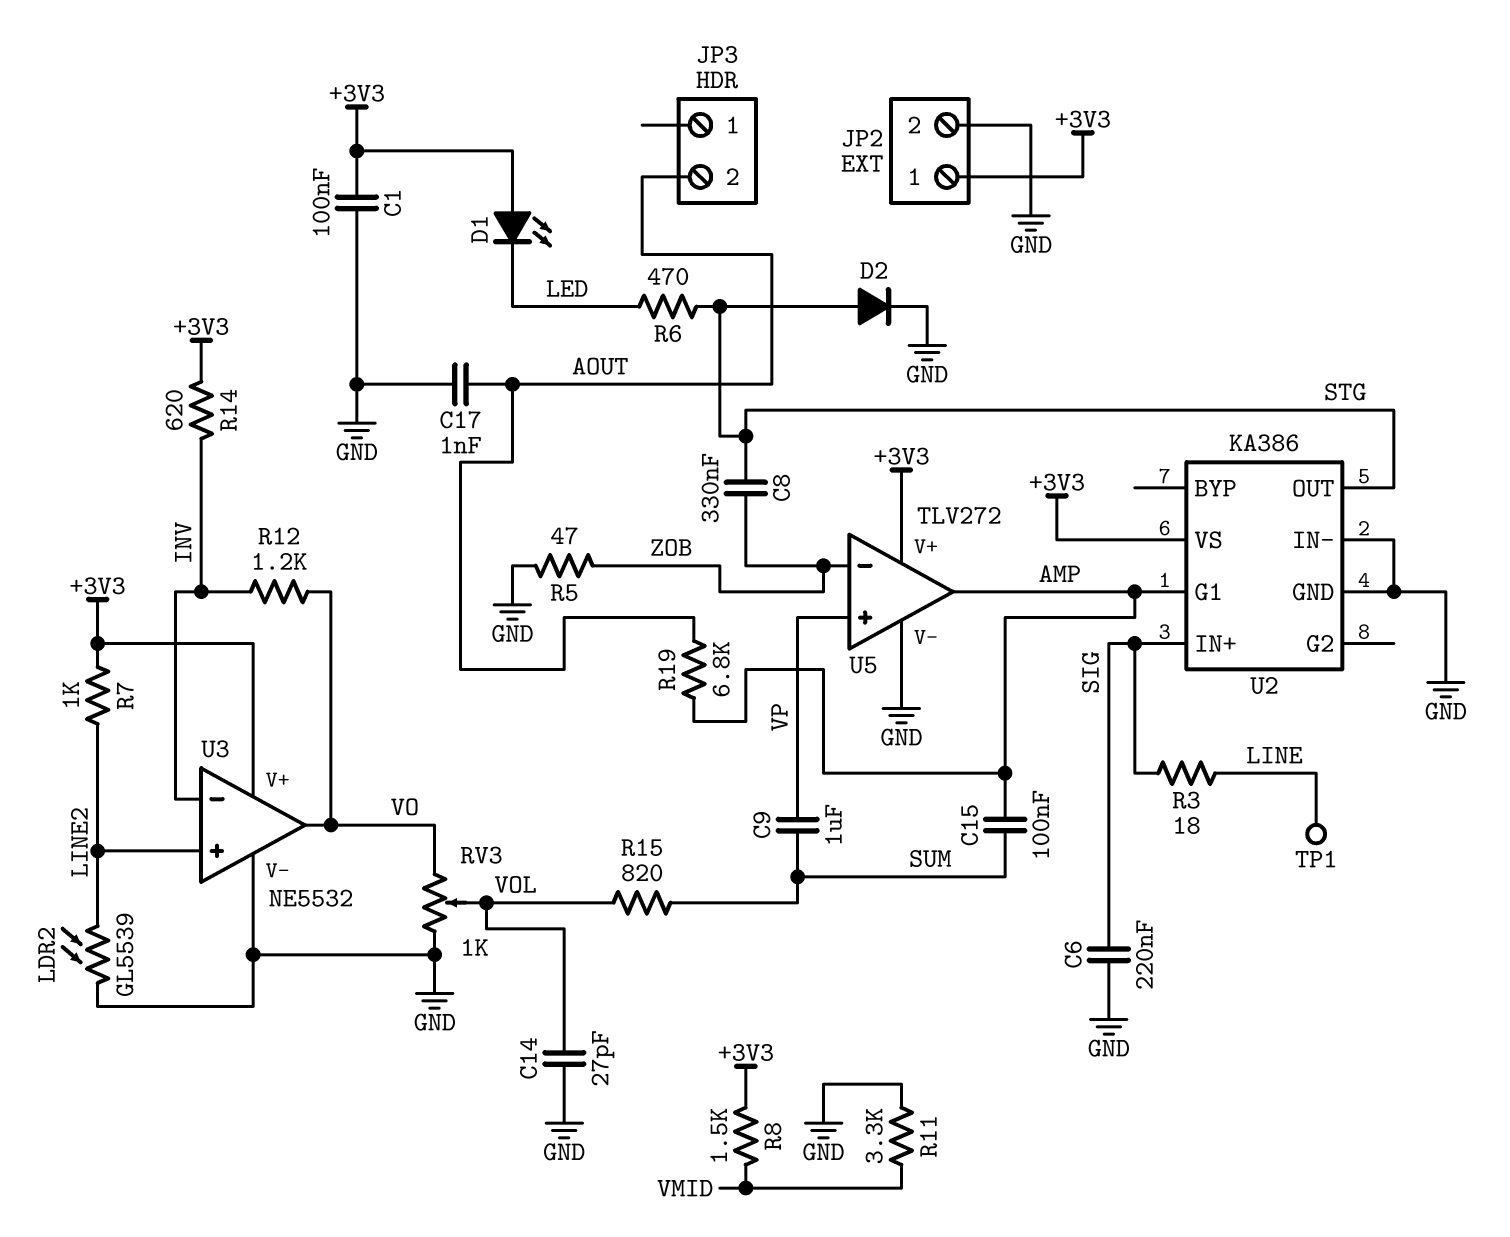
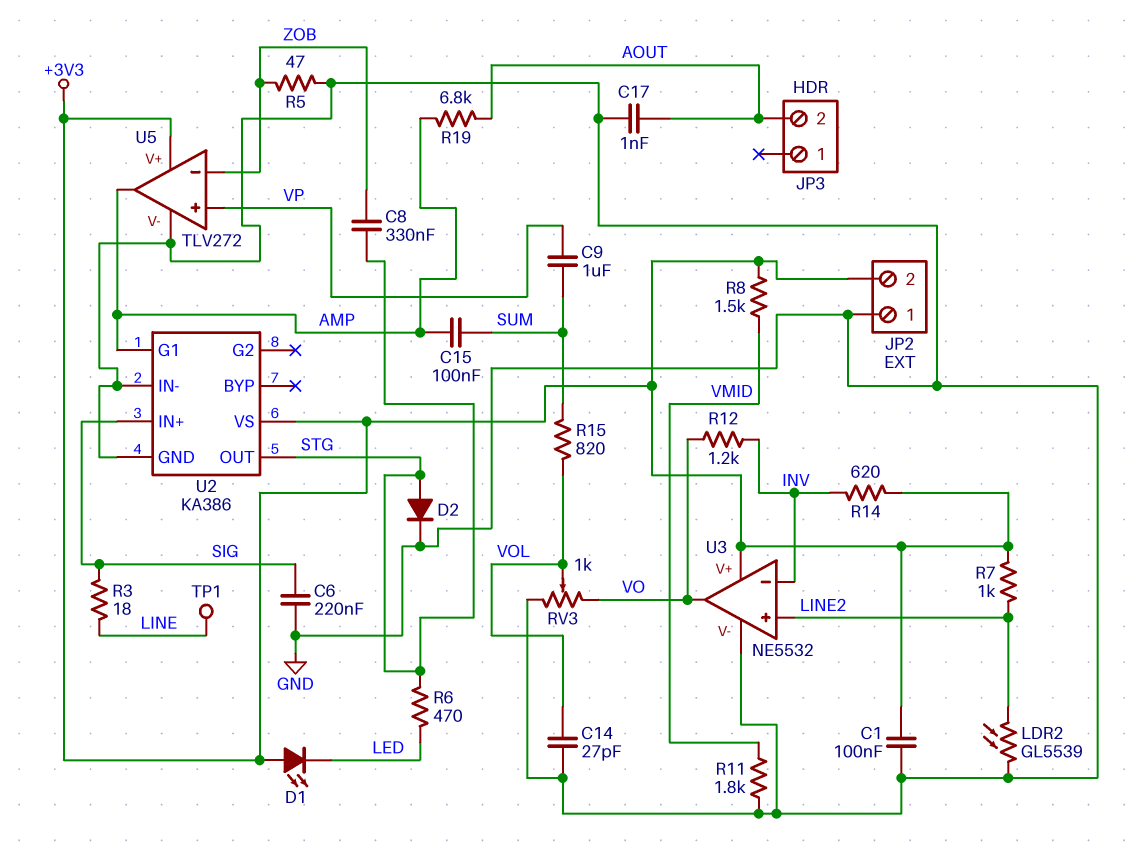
JP2 pin 1: +3V3 -> GND
JP2 pin 2: GND -> +3V3
R11: 3.3k (GND, VMID) -> 1.8k (GND, VMID)

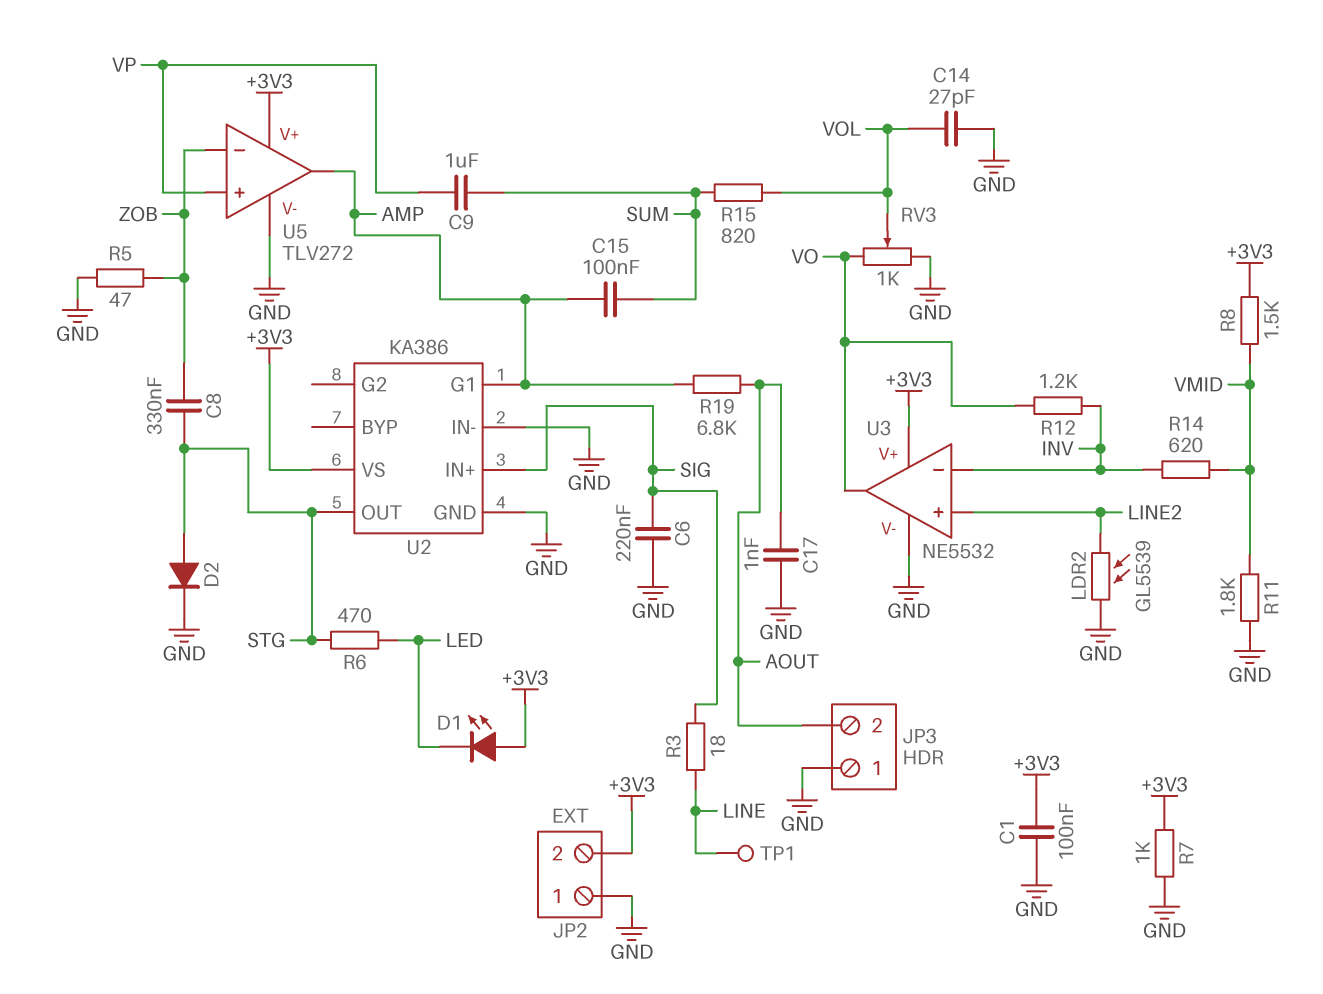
JP3 pin 1: none -> GND
R7: 1k (+3V3, LINE2) -> 1k (+3V3, GND)
R14: 620 (+3V3, INV) -> 620 (INV, VMID)

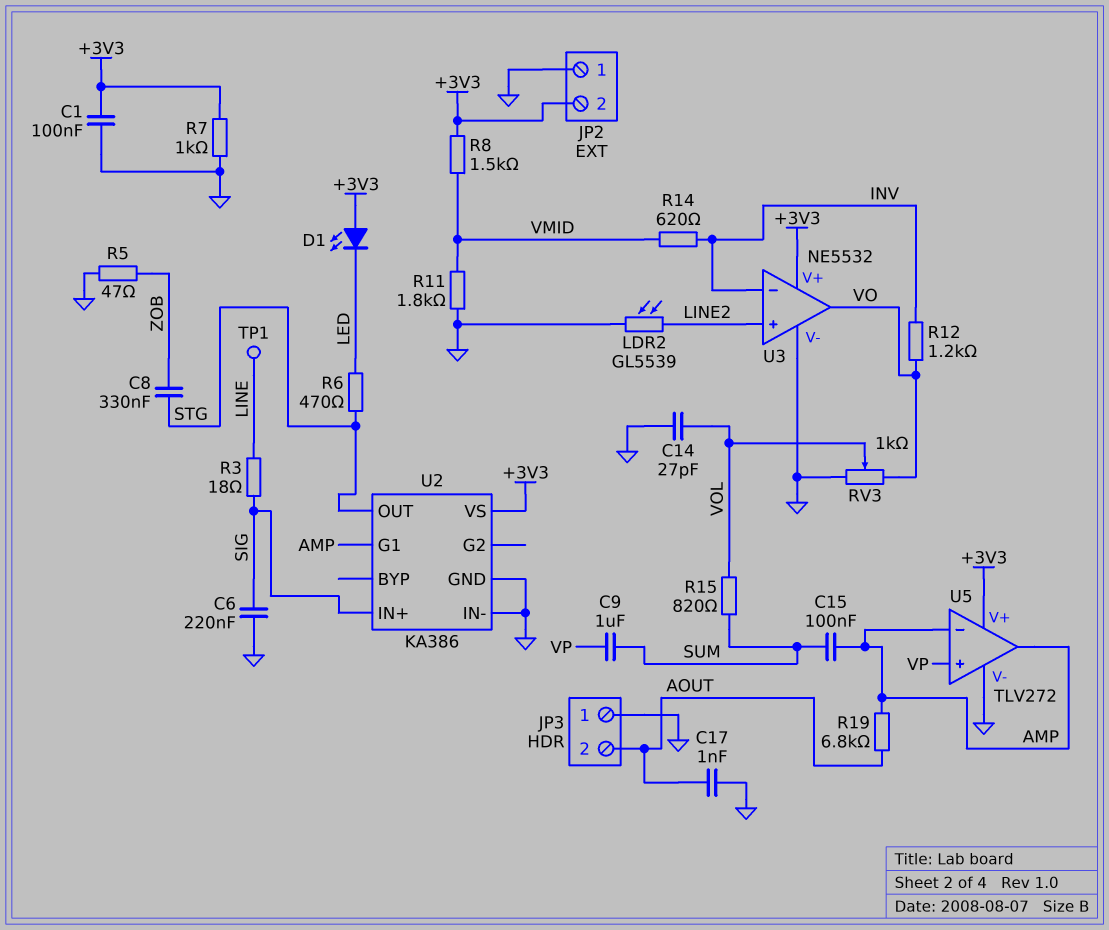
D2: diode (A STG, K GND) -> none
U5 pin in-: ZOB -> AMP

